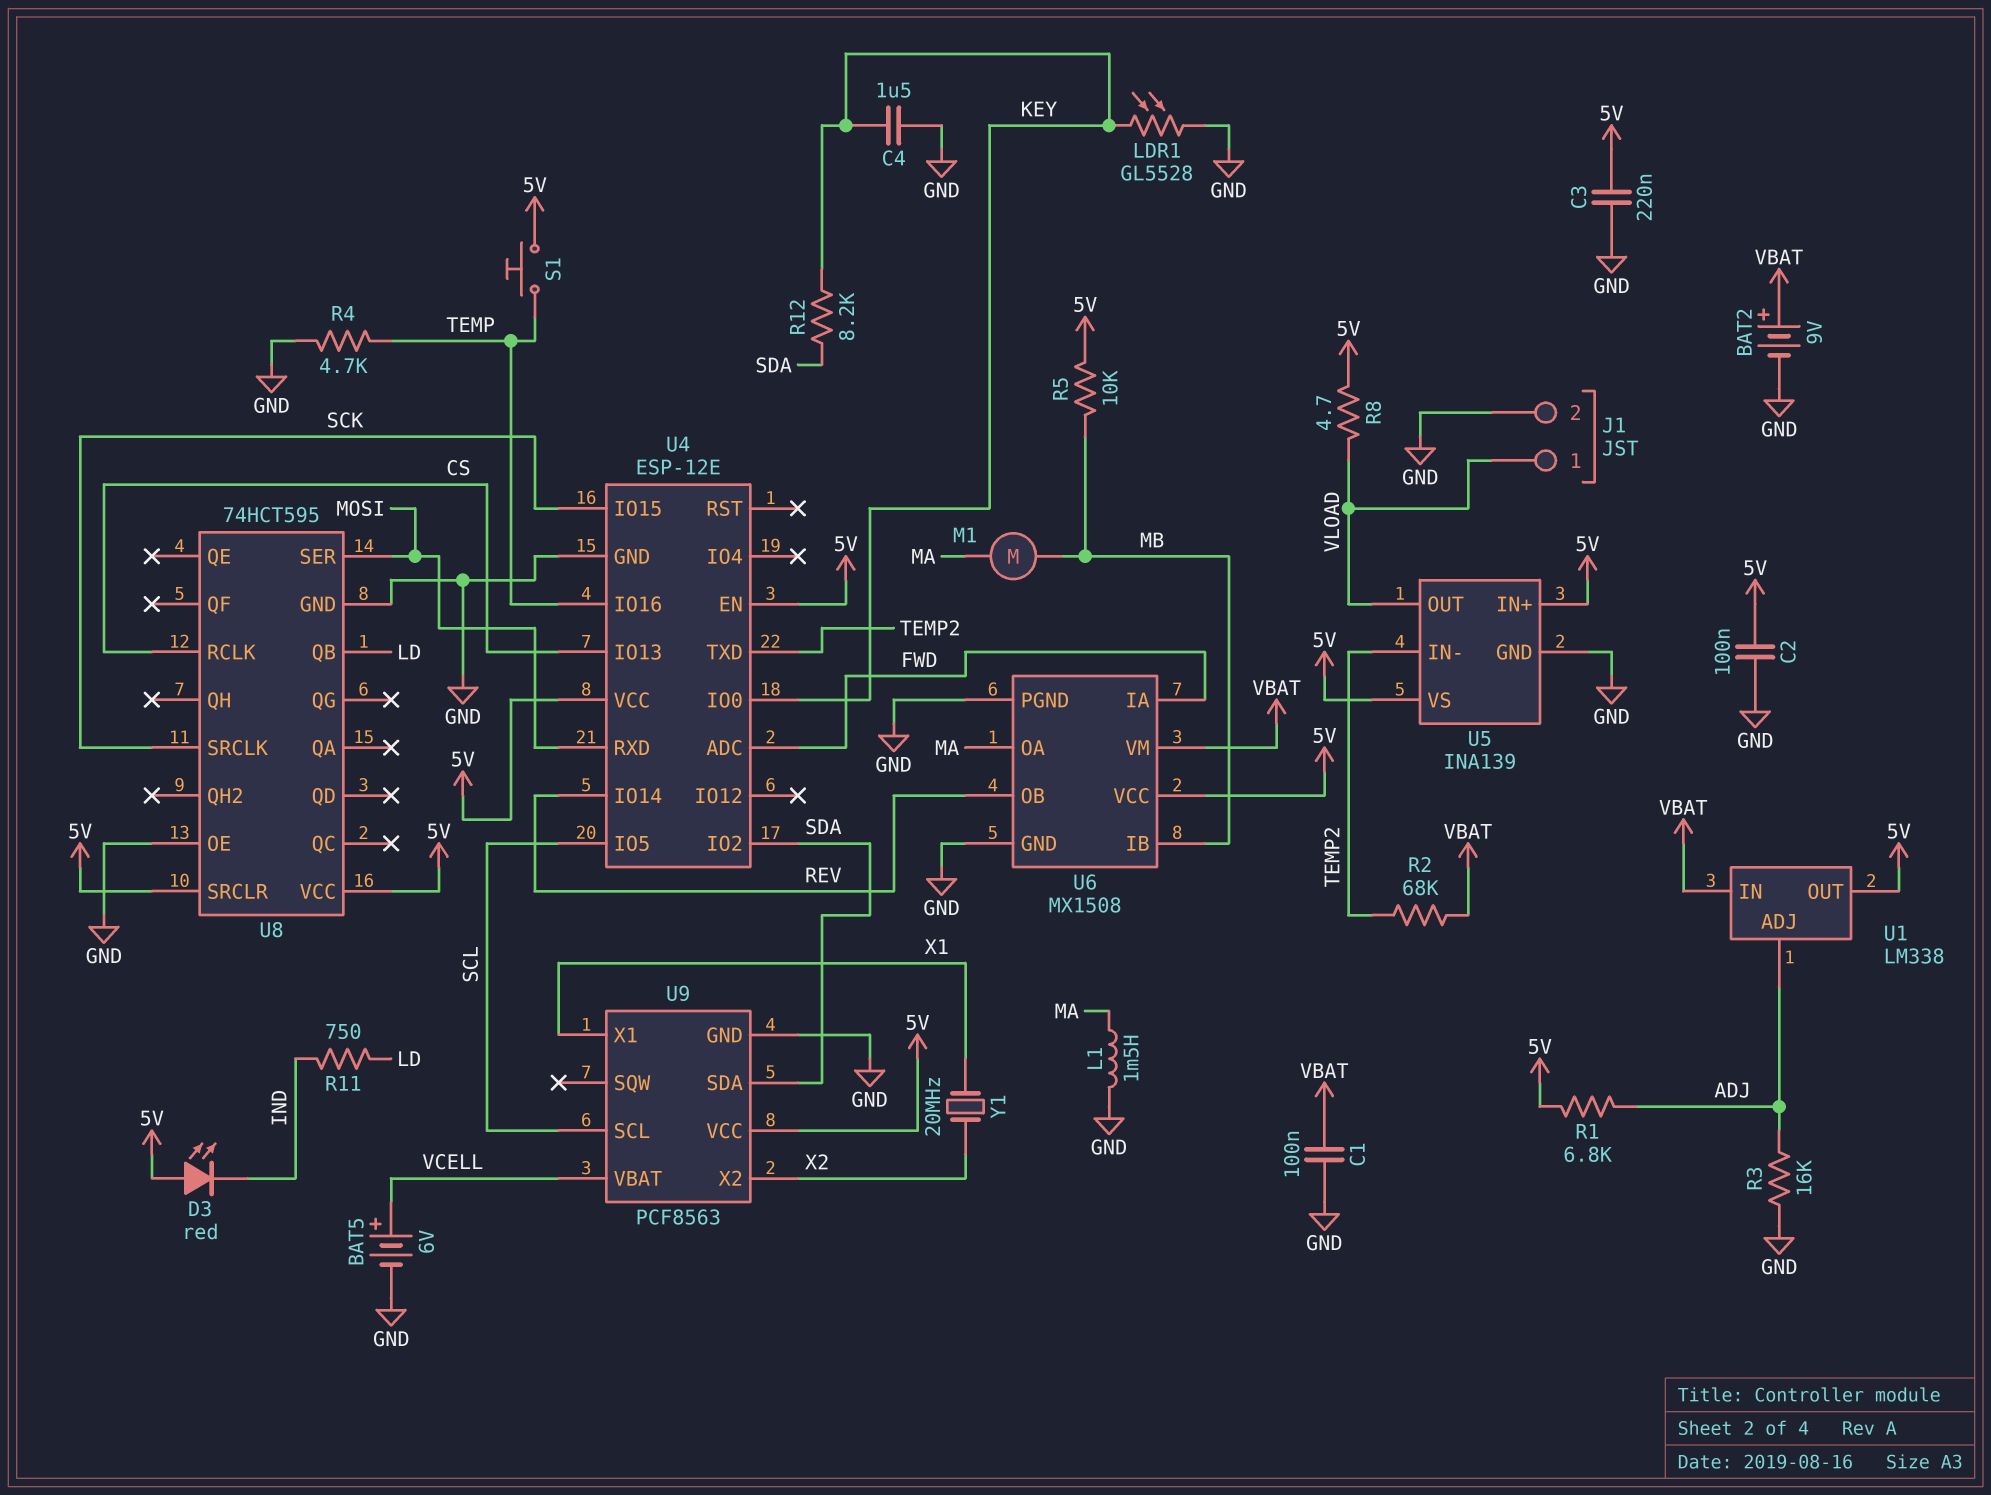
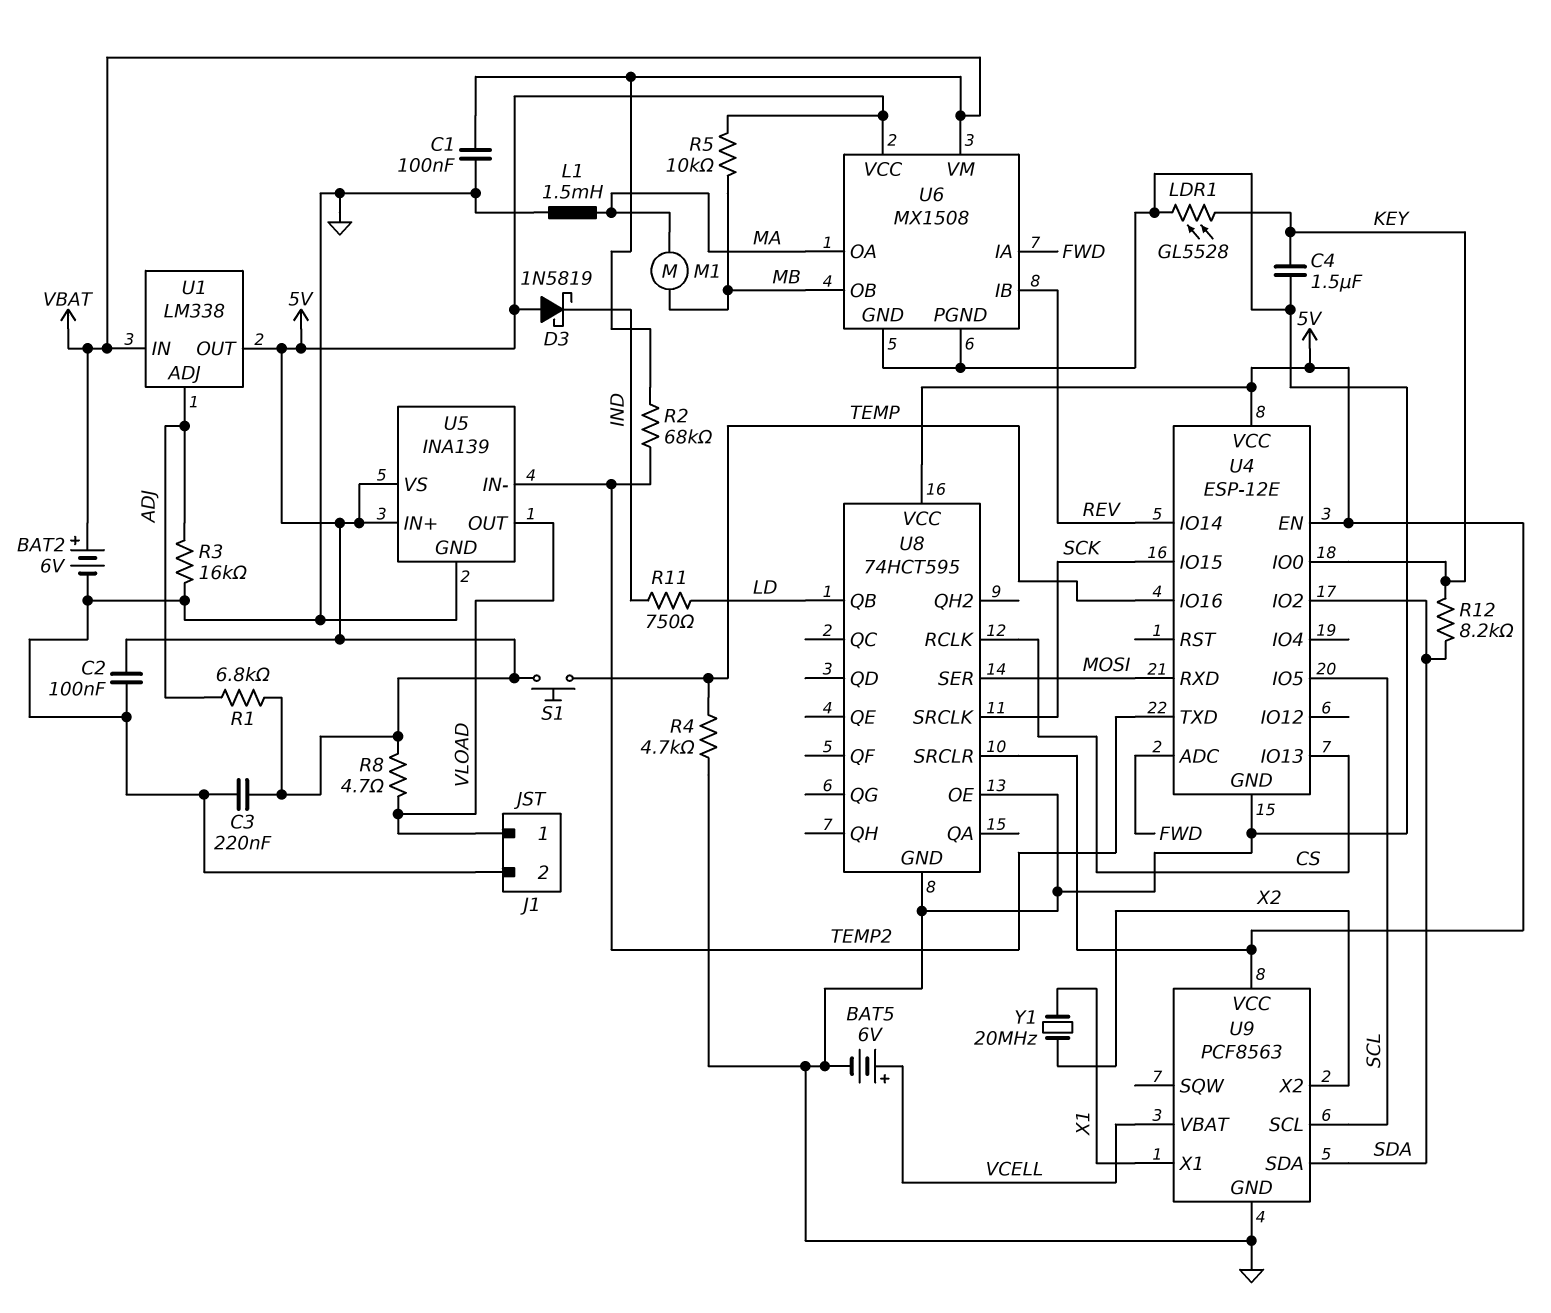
BAT2: 9V (plus VBAT, minus GND) -> 6V (plus VBAT, minus GND)
D3: LED red (A 5V, K IND) -> schottky 1N5819 (A 5V, K IND)
U6 pin IB: MB -> REV
U6 pin OB: REV -> MB

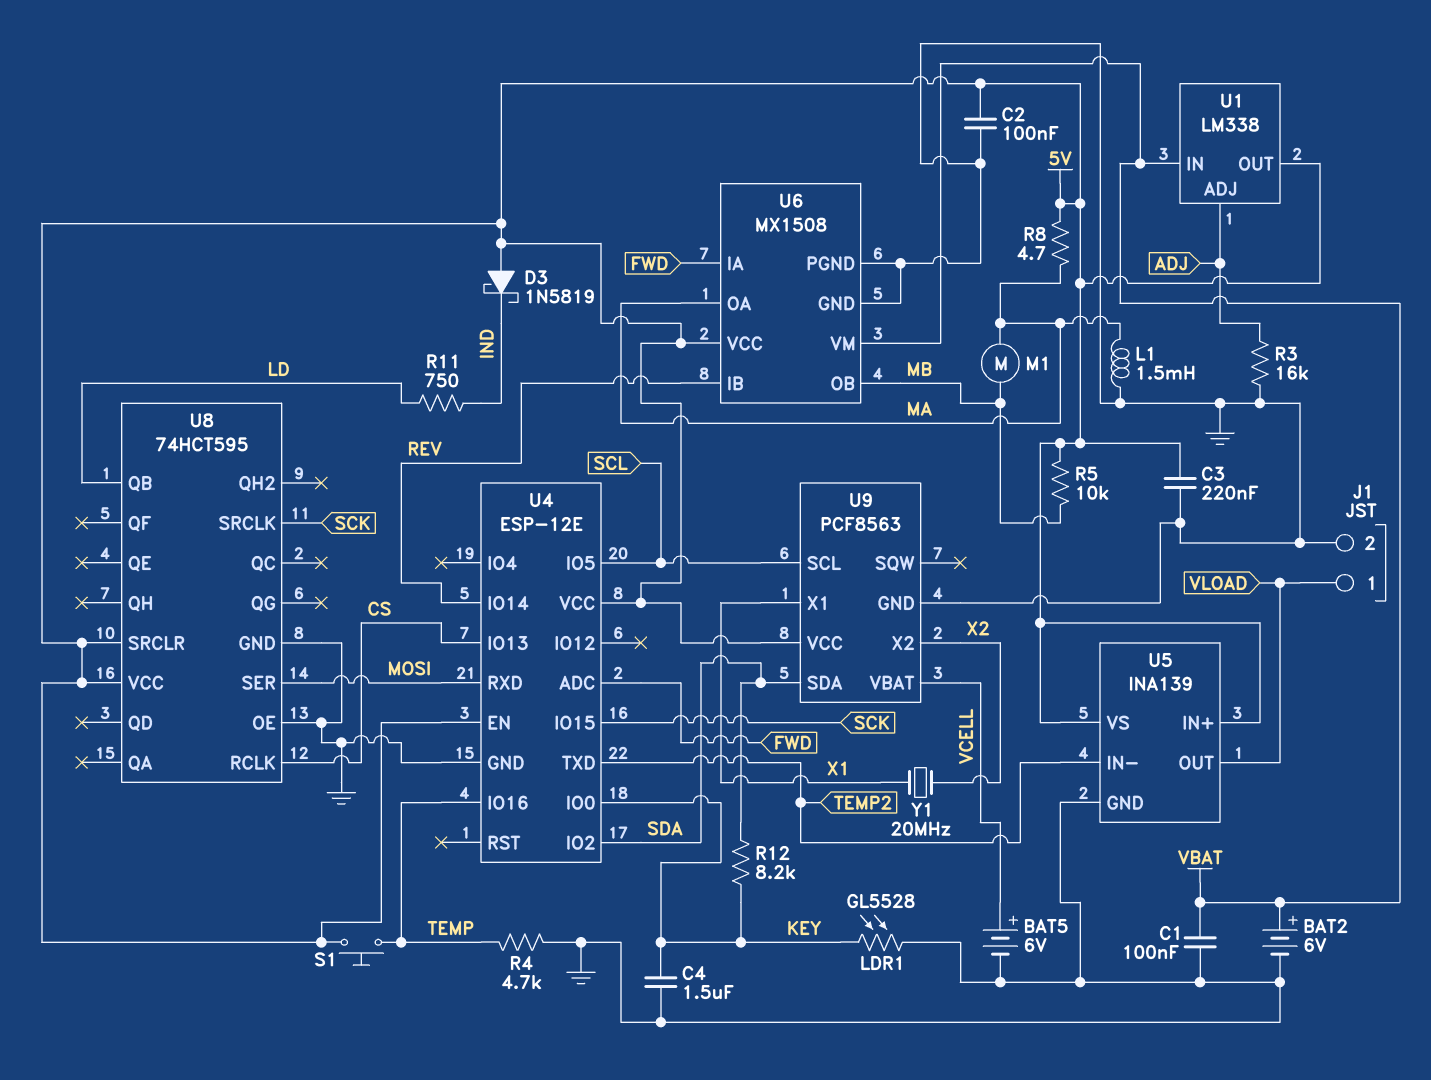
R1: 6.8k (5V, ADJ) -> none
R2: 68k (TEMP2, VBAT) -> none
R8: 4.7 (5V, VLOAD) -> 4.7 (5V, MA)

